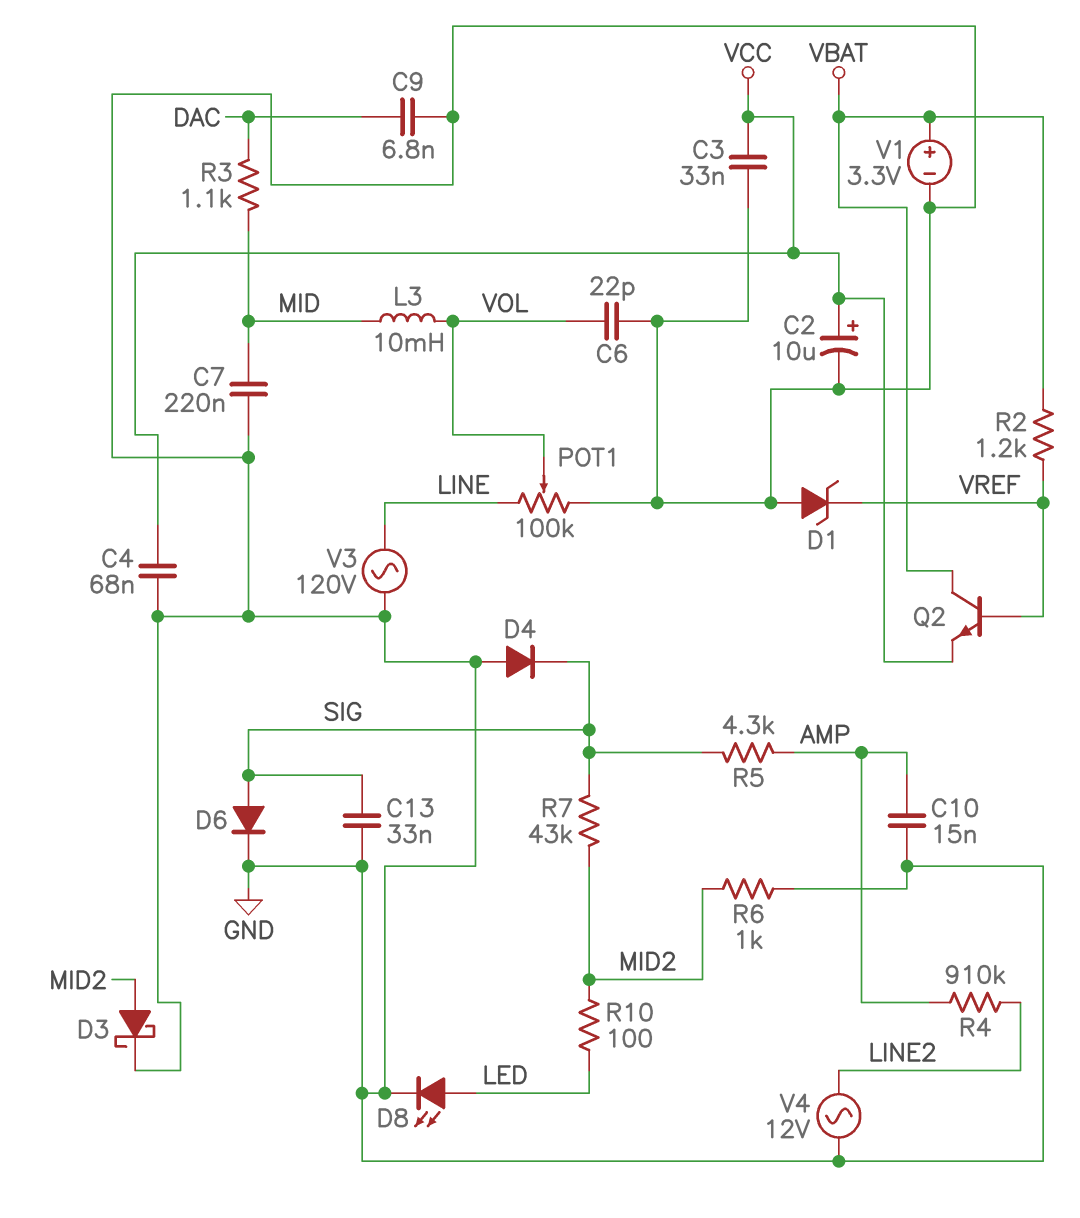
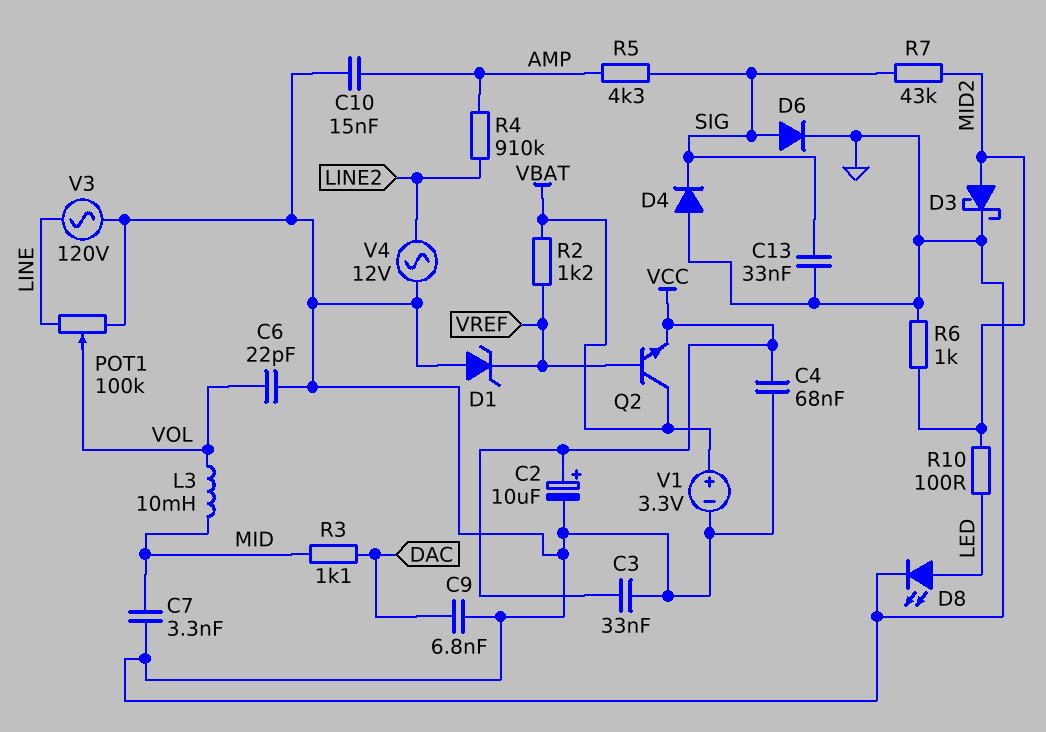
C7: 220nF (GND, MID) -> 3.3nF (GND, MID)

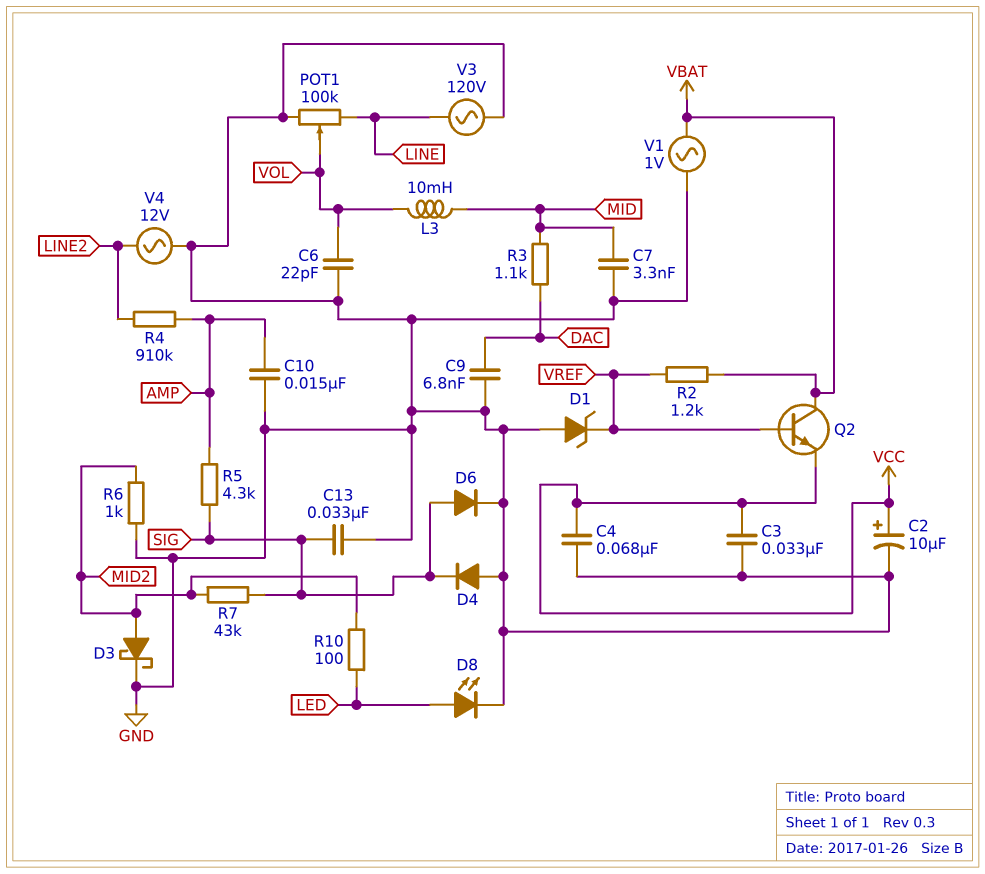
V1: 3.3V (plus VBAT, minus GND) -> AC 1V (GND, VBAT)

